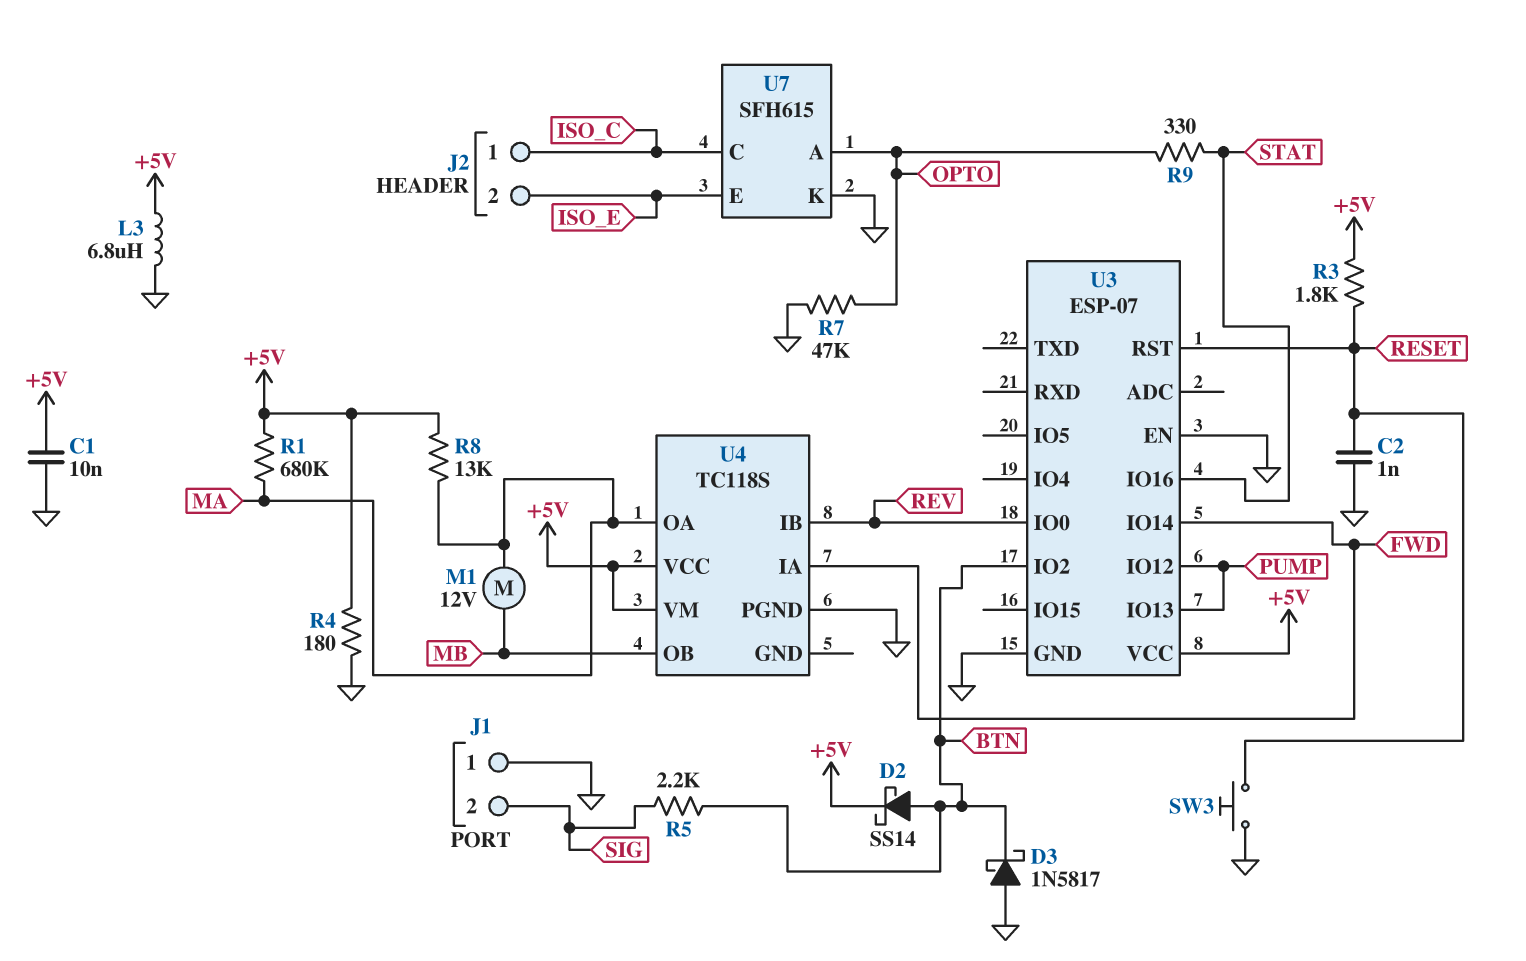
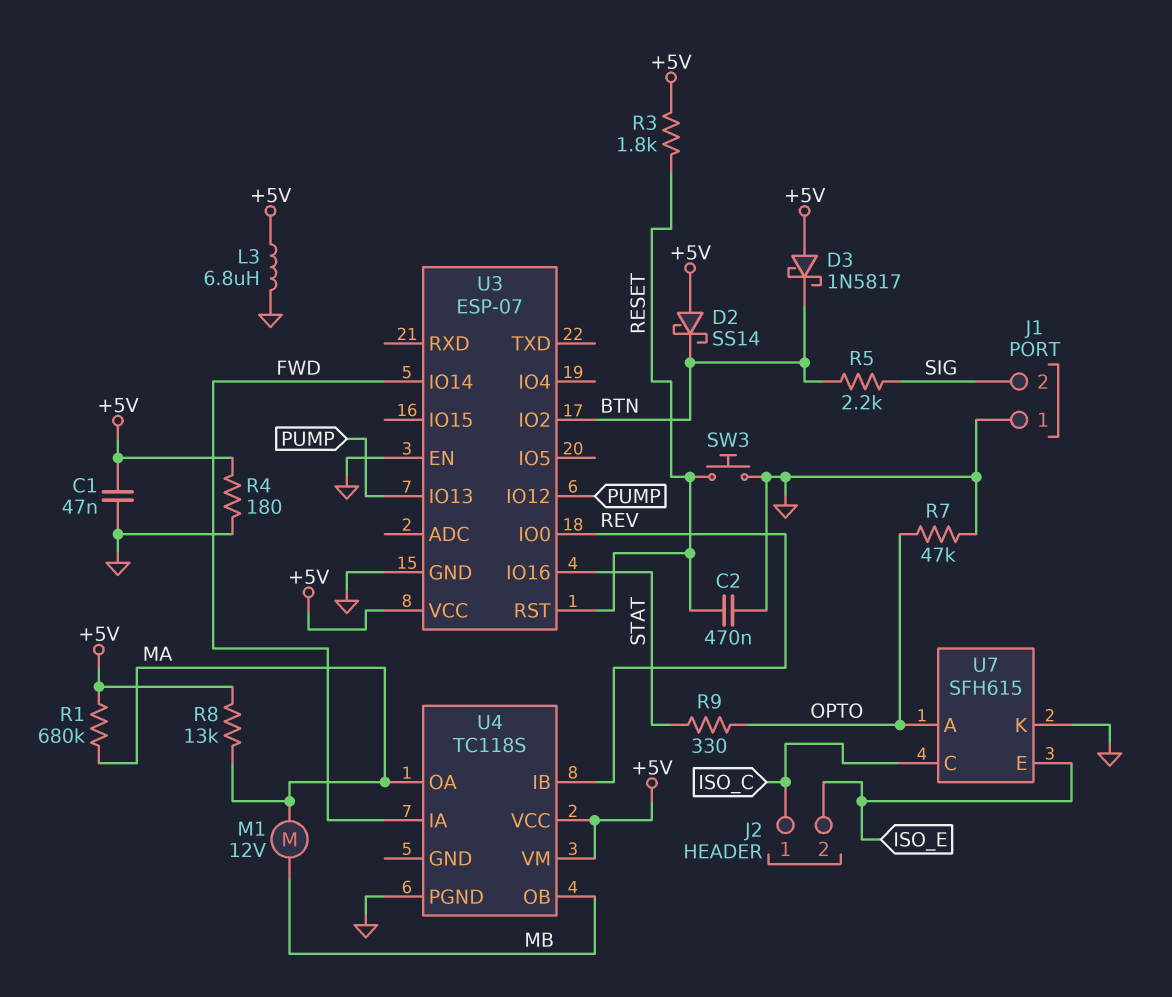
C1: 10nF (+5V, GND) -> 47nF (+5V, GND)
C2: 1nF (GND, RESET) -> 470nF (GND, RESET)
D2: schottky SS14 (A BTN, K +5V) -> schottky SS14 (A +5V, K BTN)
D3: schottky 1N5817 (A GND, K BTN) -> schottky 1N5817 (A +5V, K BTN)

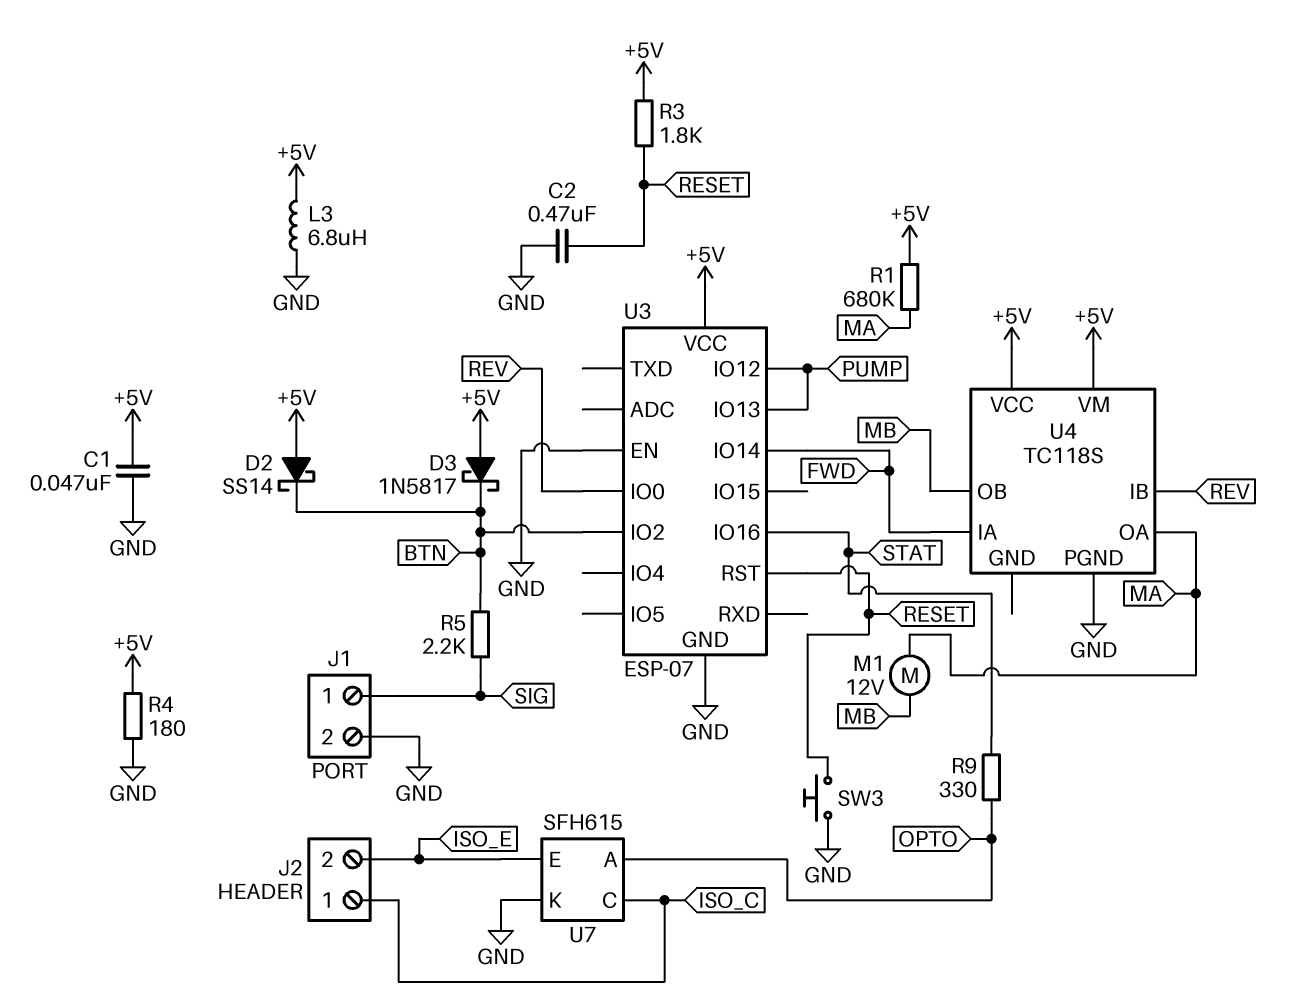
J1 pin 1: GND -> SIG
J1 pin 2: SIG -> GND
R7: 47k (GND, OPTO) -> none
R8: 13k (+5V, MA) -> none

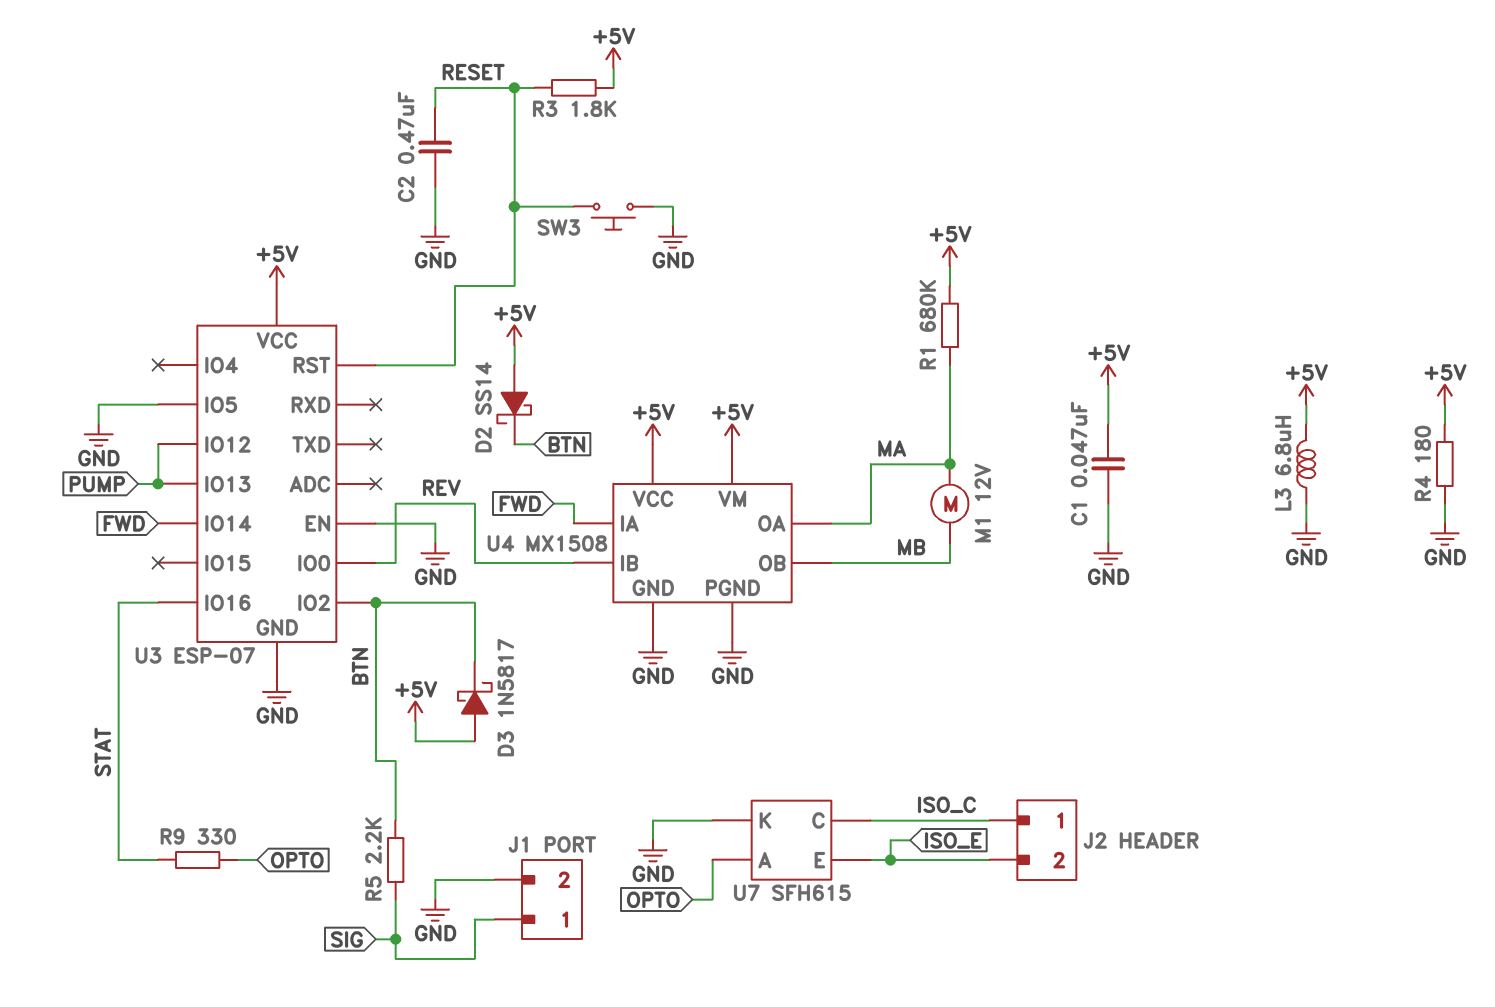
U3 pin IO5: none -> GND
U4: TC118S -> MX1508
U4 pin GND: none -> GND

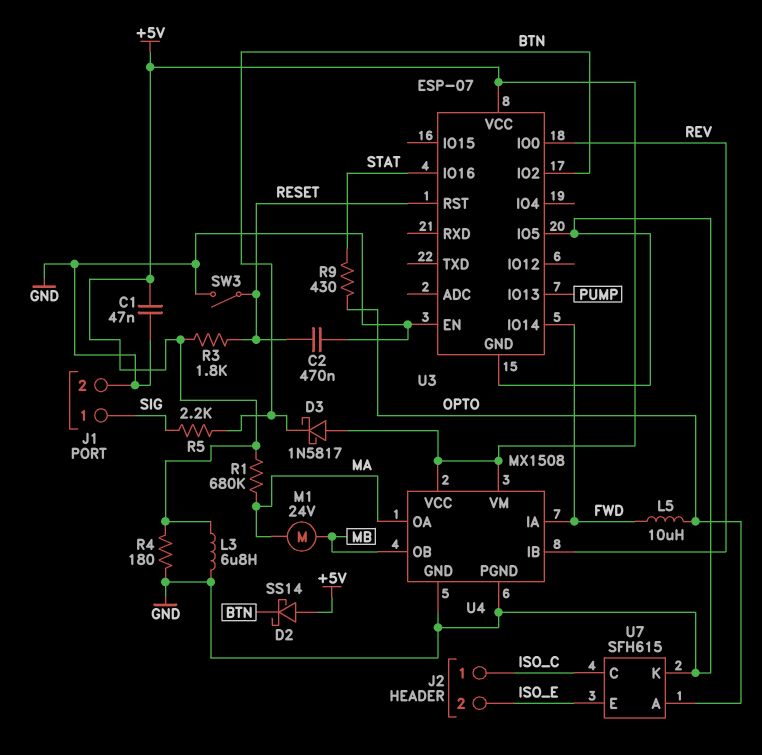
L5: none -> 10uH (FWD, OPTO)
M1: motor 12V (MA, MB) -> motor 24V (MA, MB)
R9: 330 (OPTO, STAT) -> 430 (OPTO, STAT)
SW3: button (GND, RESET) -> switch (GND, RESET)
U3 pin IO12: PUMP -> none

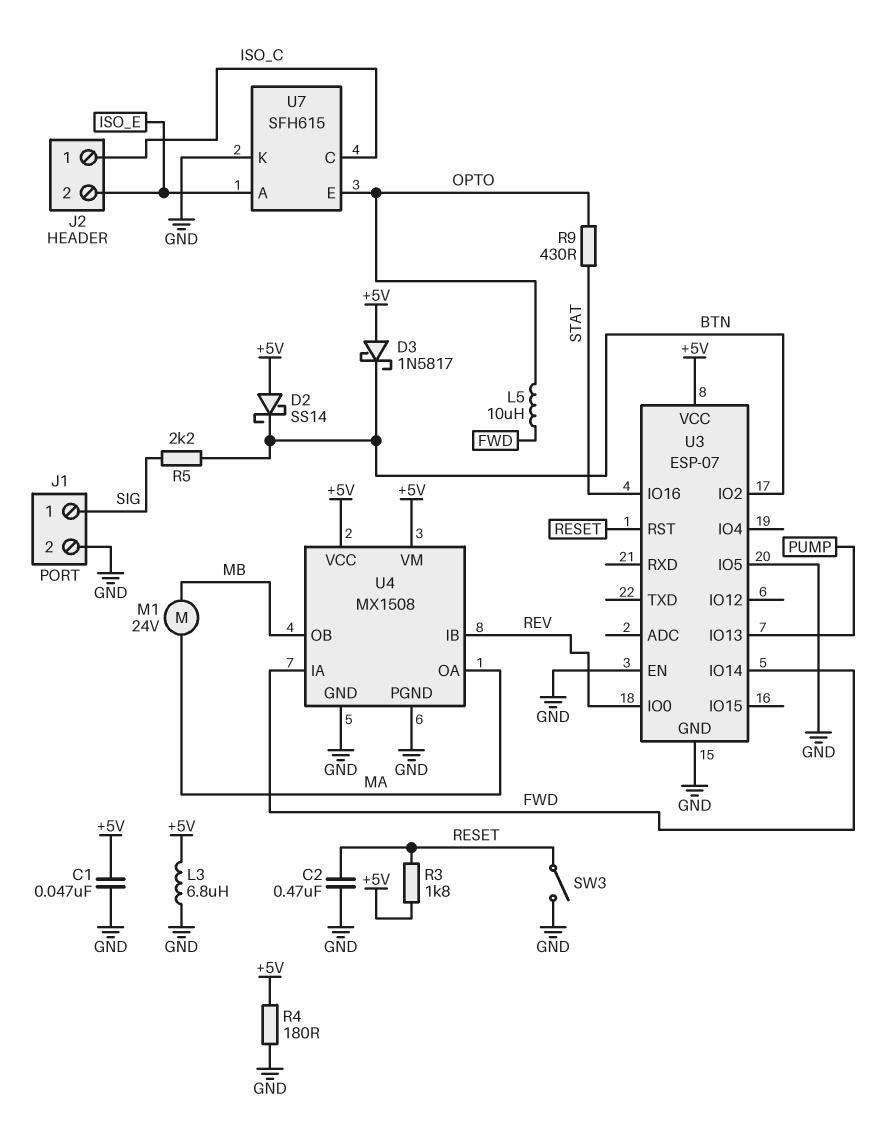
R1: 680k (+5V, MA) -> none
U7 pin A: OPTO -> ISO_E
U7 pin E: ISO_E -> OPTO

